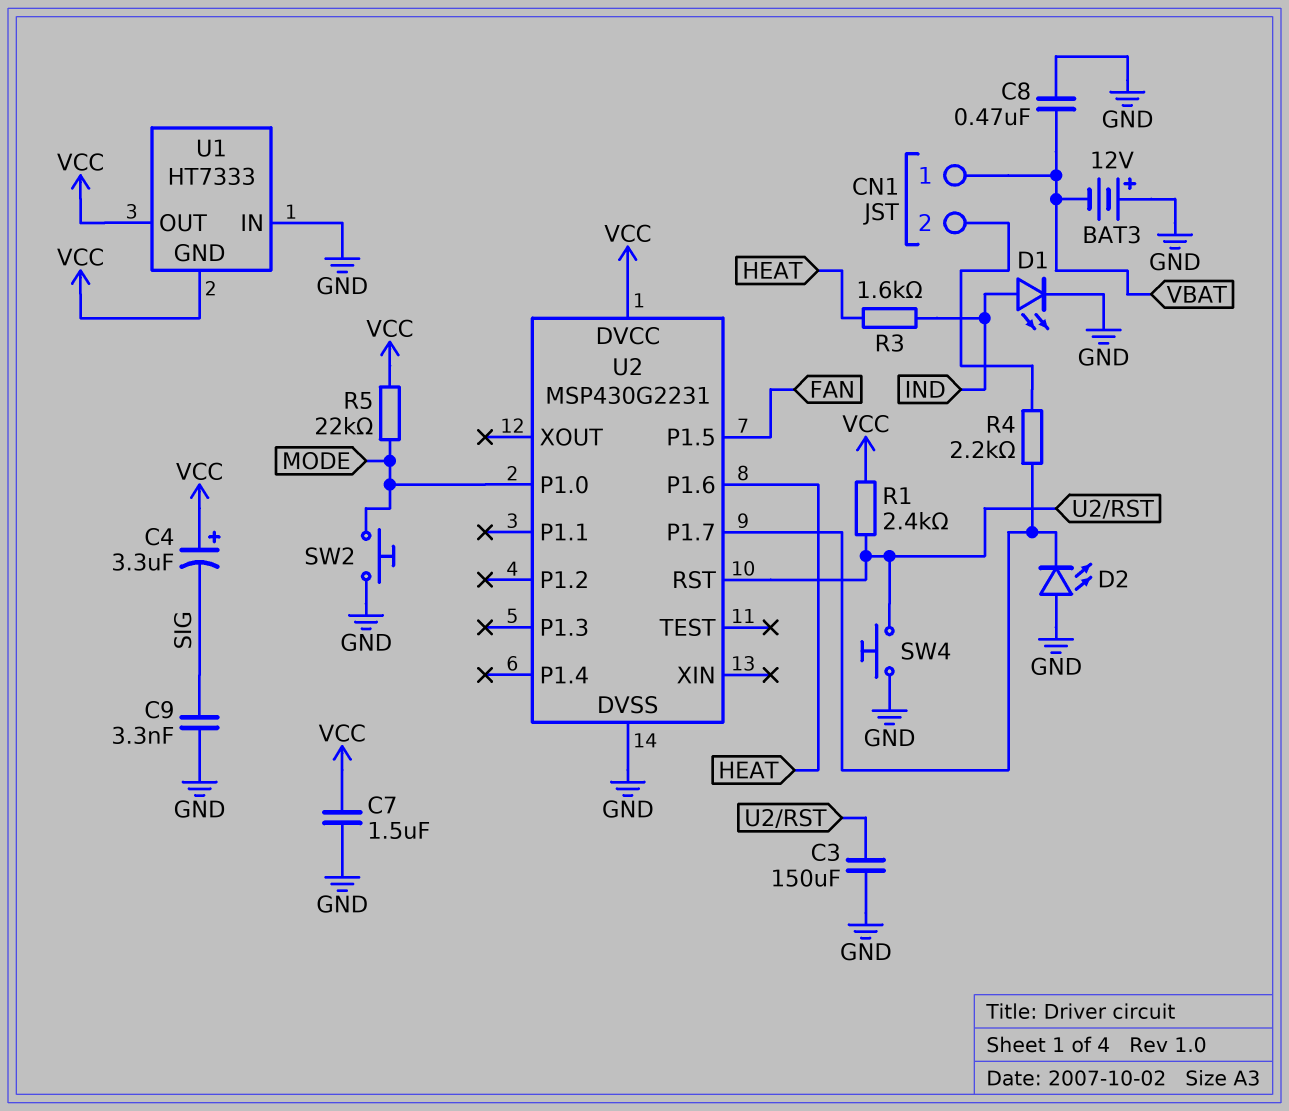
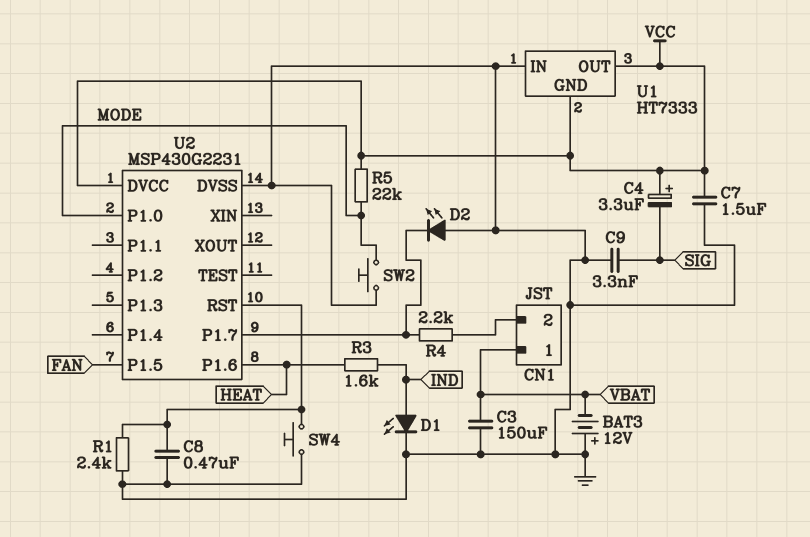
C3: 150uF (GND, U2/RST) -> 150uF (GND, VBAT)
C8: 470nF (GND, VBAT) -> 470nF (GND, U2/RST)
R1: 2.4k (U2/RST, VCC) -> 2.4k (GND, U2/RST)

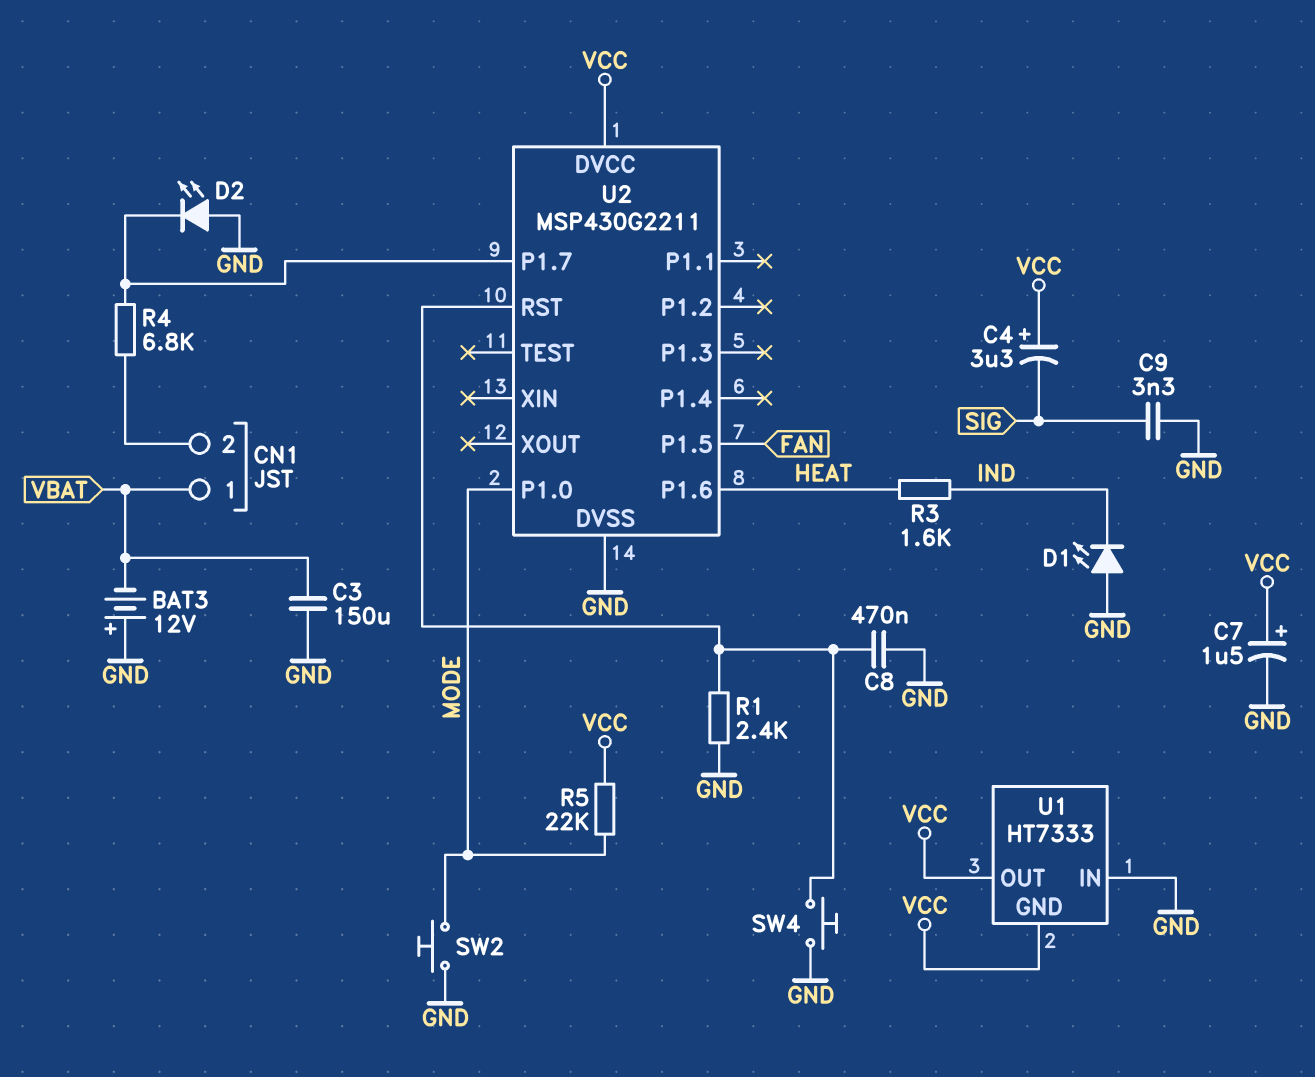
C7: 1.5uF (GND, VCC) -> 1.5uF (plus VCC, minus GND)
D1: LED (A IND, K GND) -> LED (A GND, K IND)
R4: 2.2k (CN1/2, U2/P1.7) -> 6.8k (CN1/2, U2/P1.7)
U2: MSP430G2231 -> MSP430G2211

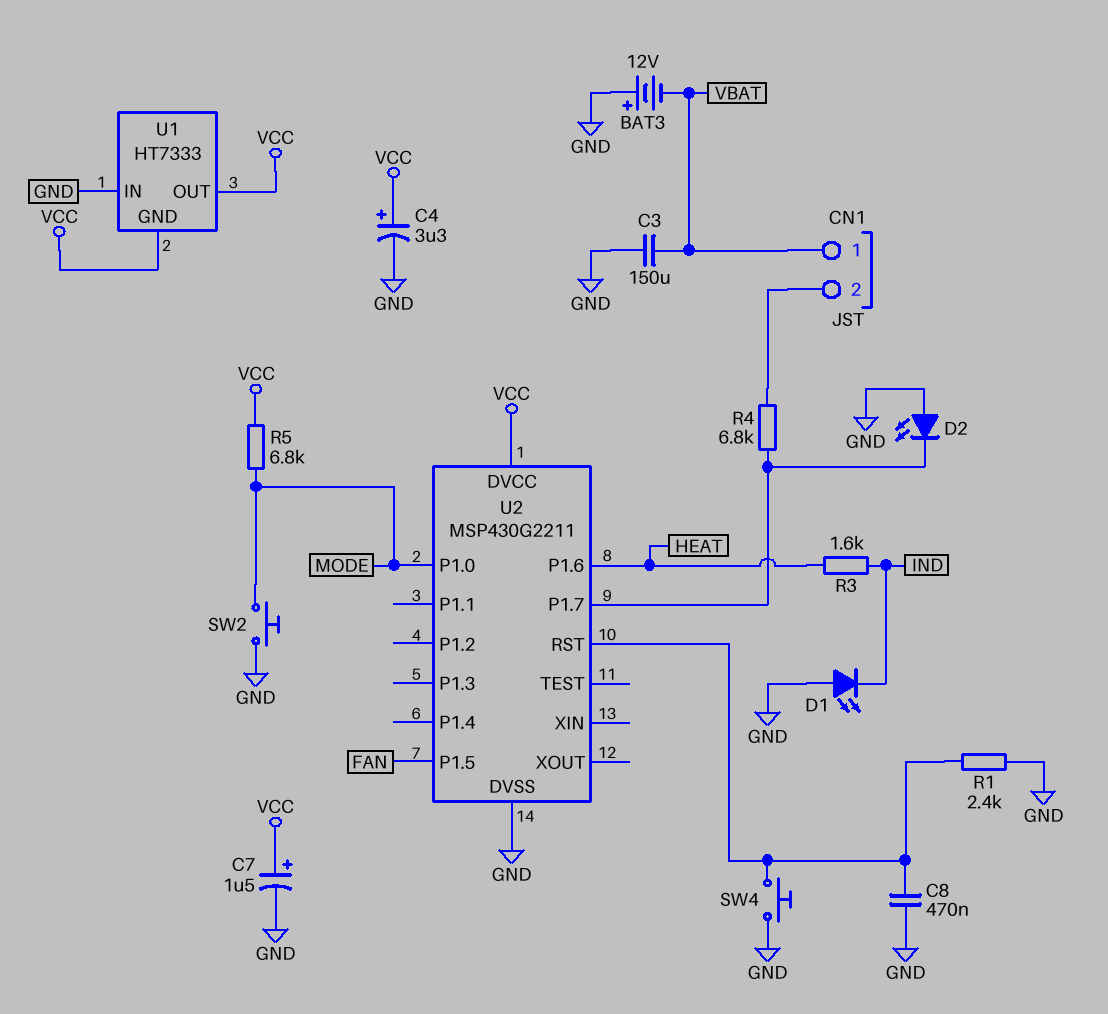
C4: 3.3uF (plus VCC, minus SIG) -> 3.3uF (plus VCC, minus GND)
C9: 3.3nF (GND, SIG) -> none
R5: 22k (MODE, VCC) -> 6.8k (MODE, VCC)

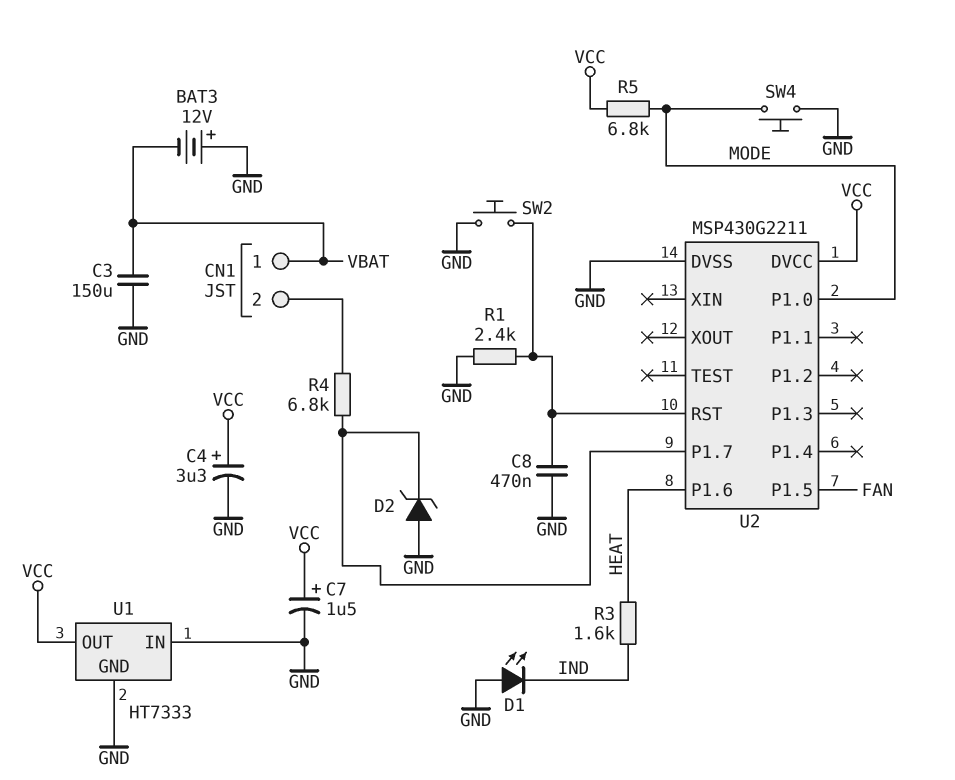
D2: LED (A GND, K U2/P1.7) -> zener (A GND, K U2/P1.7)
SW2: button (GND, MODE) -> button (GND, U2/RST)
SW4: button (GND, U2/RST) -> button (GND, MODE)
U1 pin GND: VCC -> GND

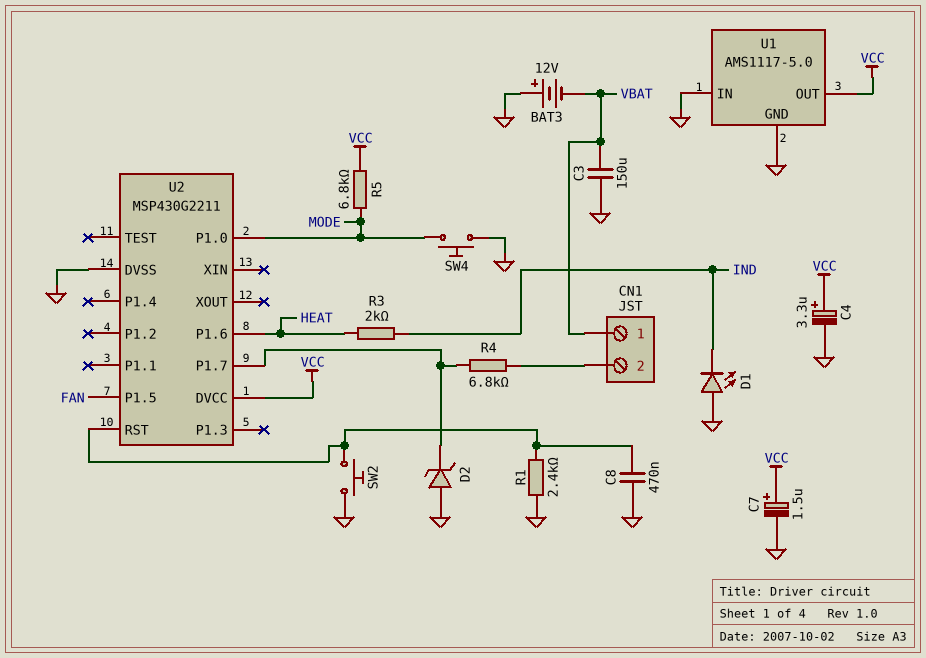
R3: 1.6k (HEAT, IND) -> 2k (HEAT, IND)
U1: HT7333 -> AMS1117-5.0

